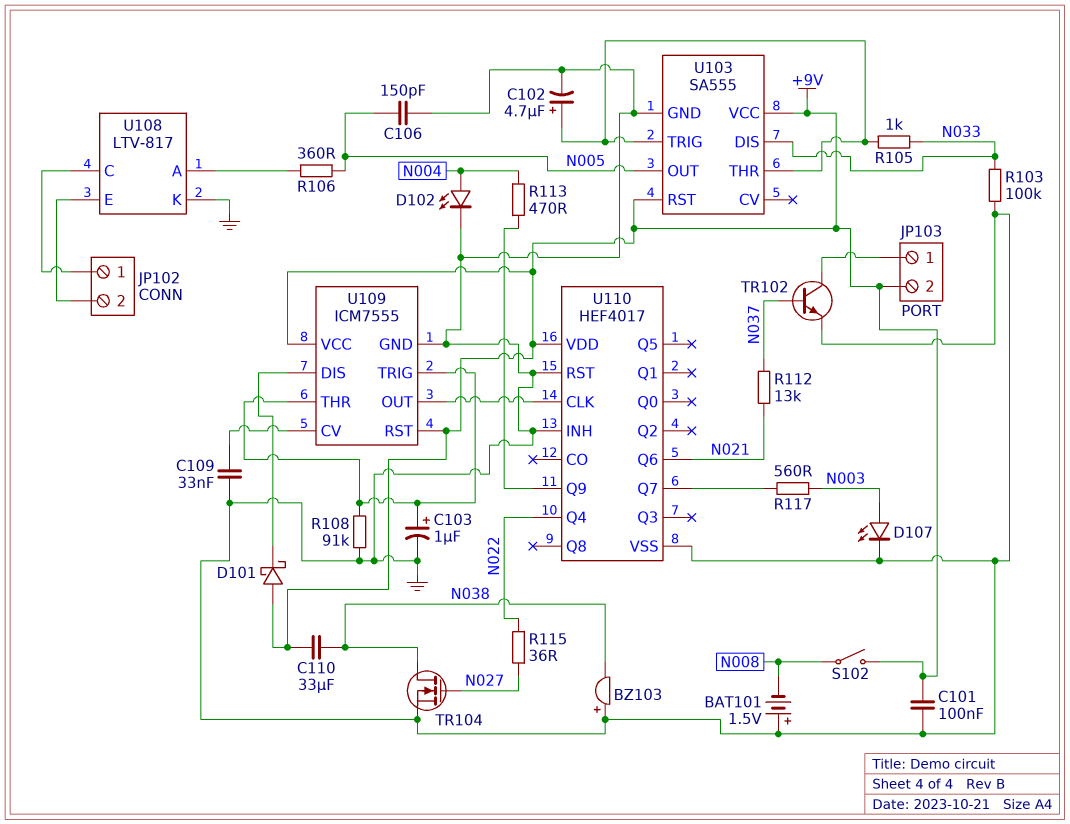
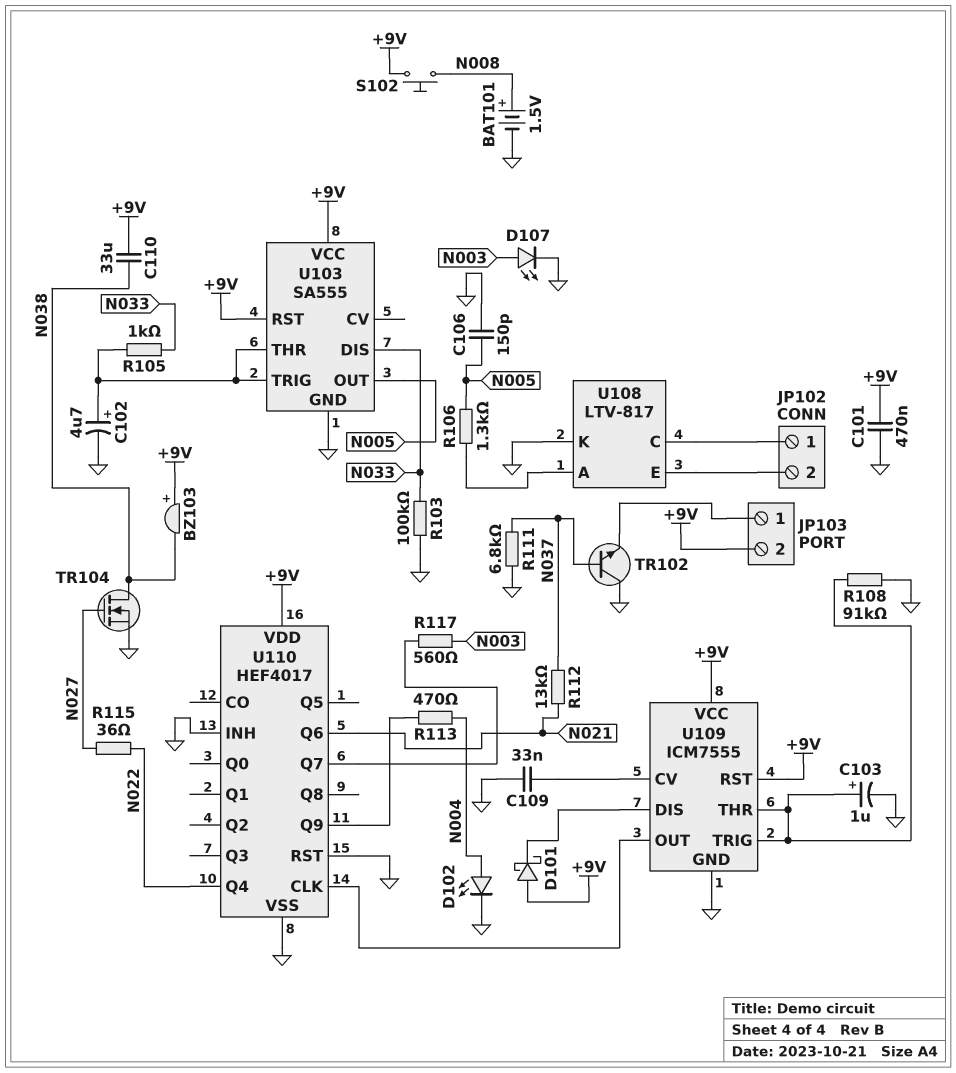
BAT101: 1.5V (plus GND, minus N008) -> 1.5V (plus N008, minus GND)
BZ103: buzzer (plus GND, minus N038) -> buzzer (plus +9V, minus N038)
C101: 100nF (+9V, GND) -> 470nF (+9V, GND)
R106: 360 (N005, U108/A) -> 1.3k (N005, U108/A)
R111: none -> 6.8k (GND, N037)
S102: switch (+9V, N008) -> button (+9V, N008)
TR102: NPN (B N037, C JP103/1, E GND) -> NPN (B N037, C GND, E JP103/1)

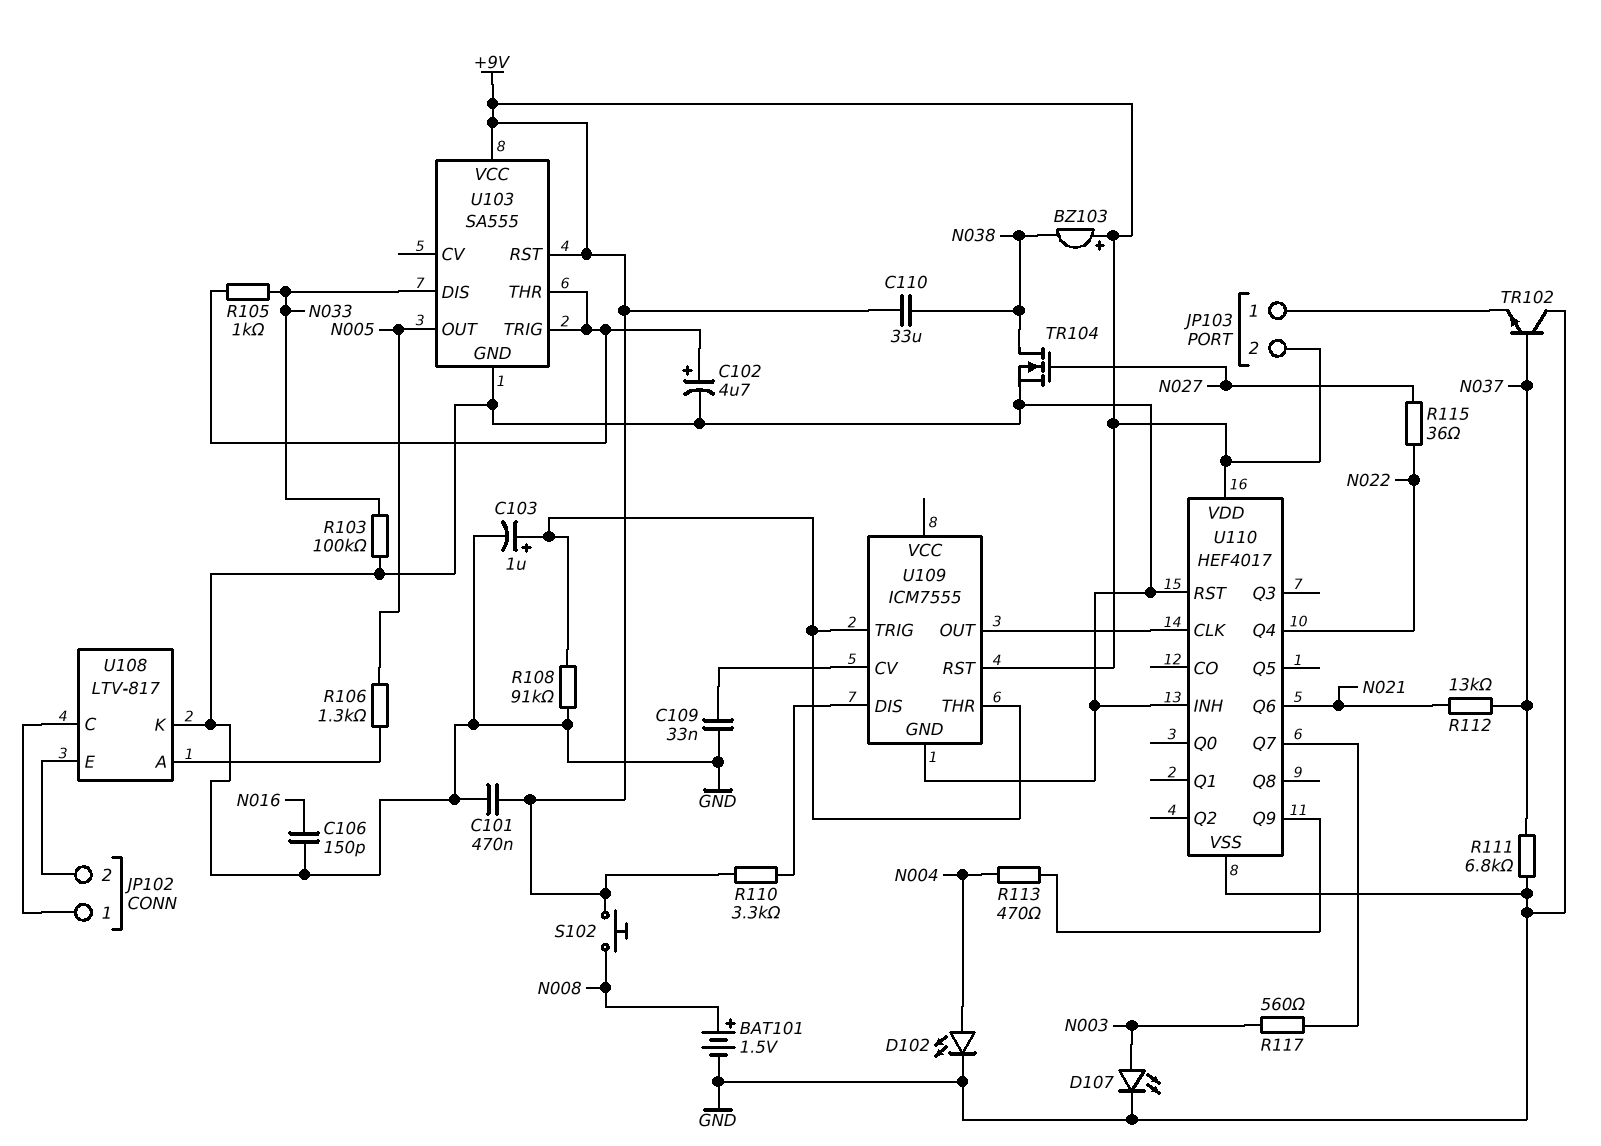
C106: 150pF (GND, N005) -> 150pF (GND, N016)
D101: schottky (A +9V, K U109/DIS) -> none
R110: none -> 3.3k (+9V, U109/DIS)
U109 pin VCC: +9V -> none

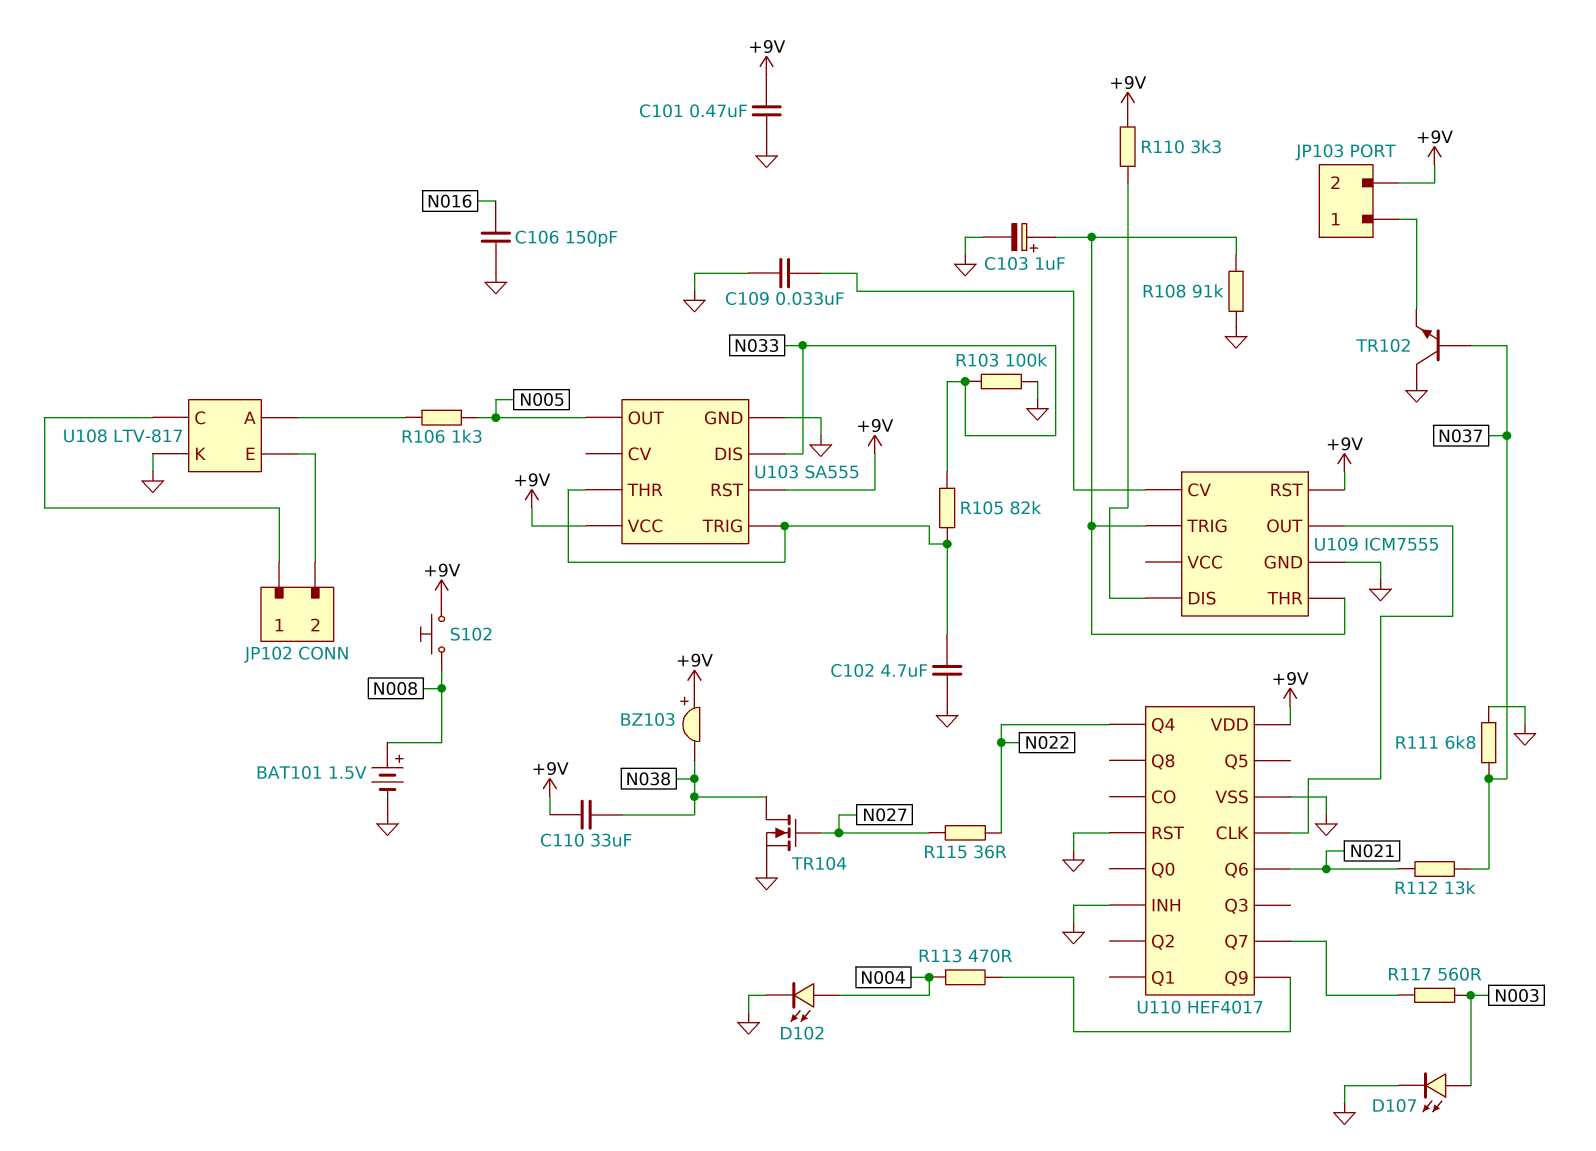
C102: 4.7uF (plus U103/THR, minus GND) -> 4.7uF (GND, U103/THR)
R105: 1k (N033, U103/THR) -> 82k (N033, U103/THR)

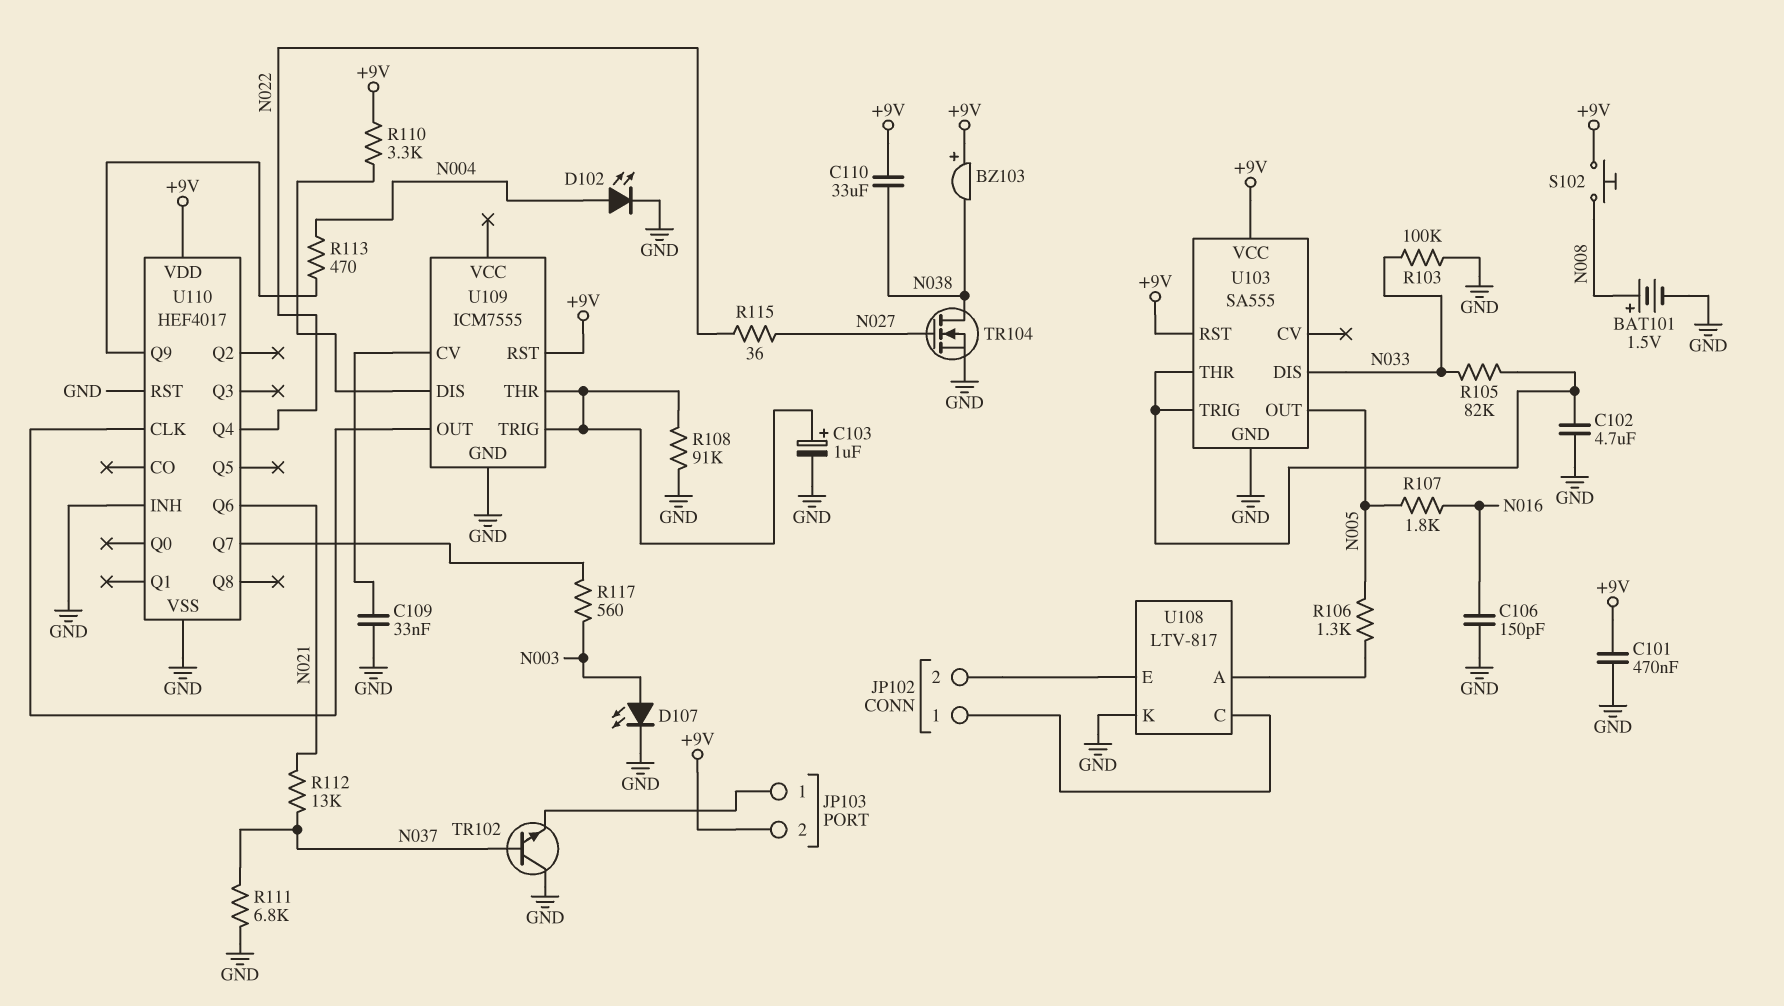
R107: none -> 1.8k (N005, N016)

